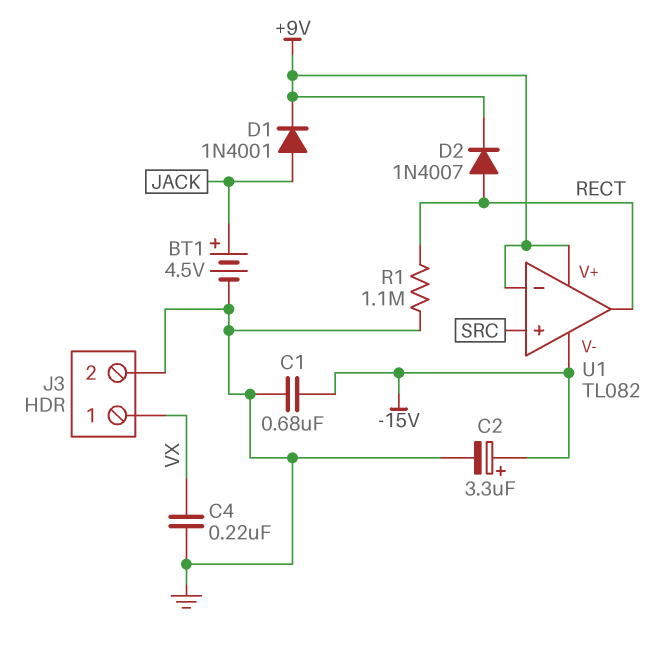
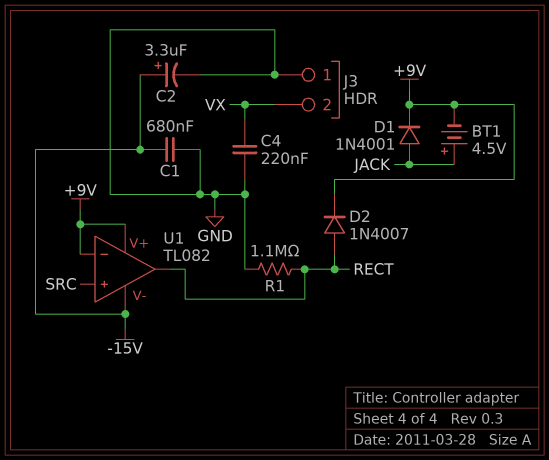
BT1: 4.5V (plus JACK, minus GND) -> 4.5V (plus JACK, minus +9V)
J3 pin 1: VX -> GND
J3 pin 2: GND -> VX

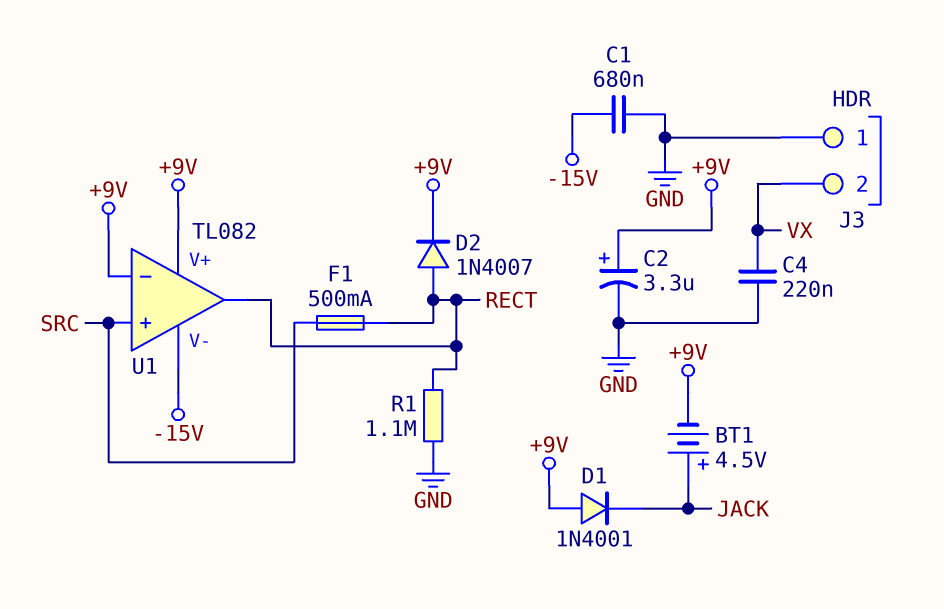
C2: 3.3uF (plus -15V, minus GND) -> 3.3uF (plus +9V, minus GND)
D1: diode 1N4001 (A JACK, K +9V) -> diode 1N4001 (A +9V, K JACK)
F1: none -> 500mA (RECT, SRC)

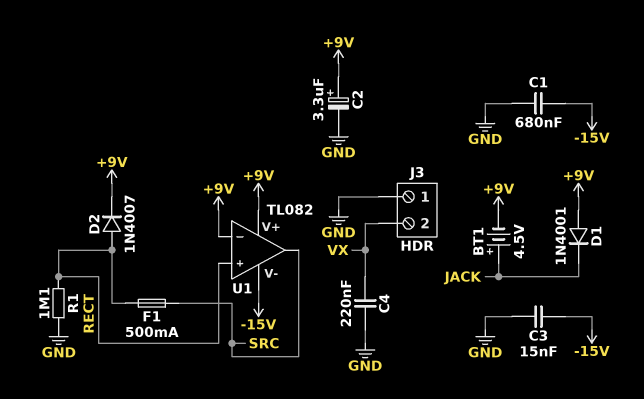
C3: none -> 15nF (-15V, GND)
U1 pin in+: SRC -> RECT
U1 pin out: RECT -> SRC

